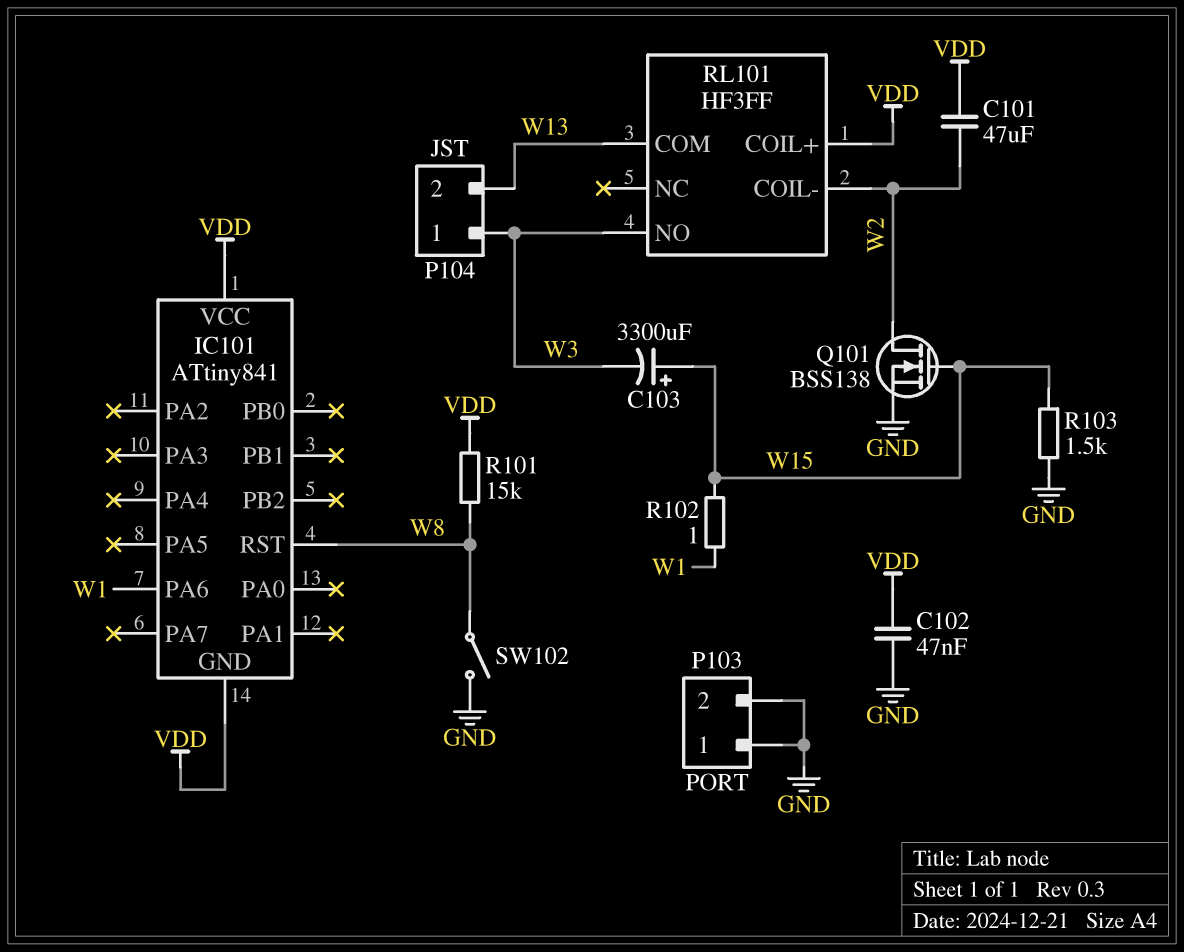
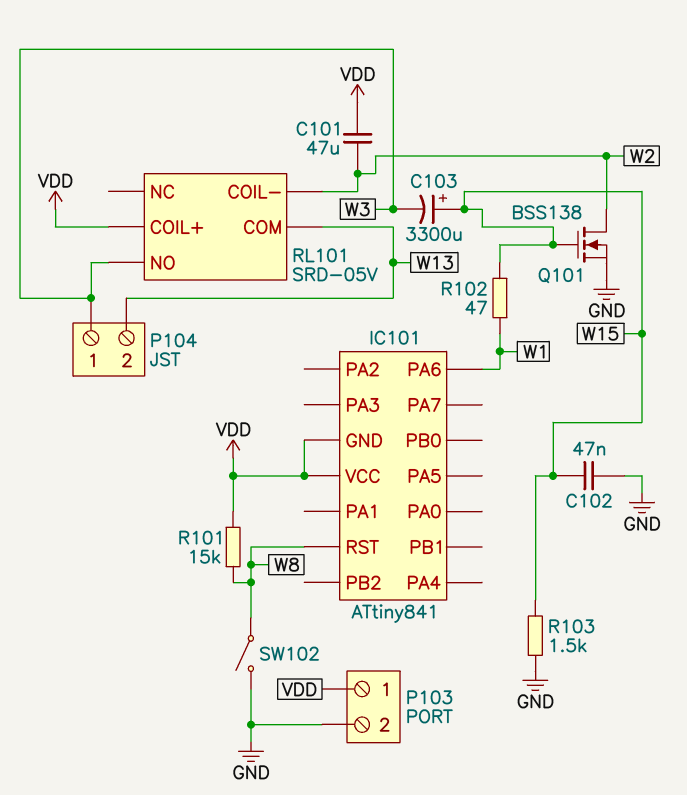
C102: 47nF (GND, VDD) -> 47nF (GND, W15)
P103 pin 1: GND -> VDD
R102: 1 (W1, W15) -> 47 (W1, W15)
RL101: HF3FF -> SRD-05V

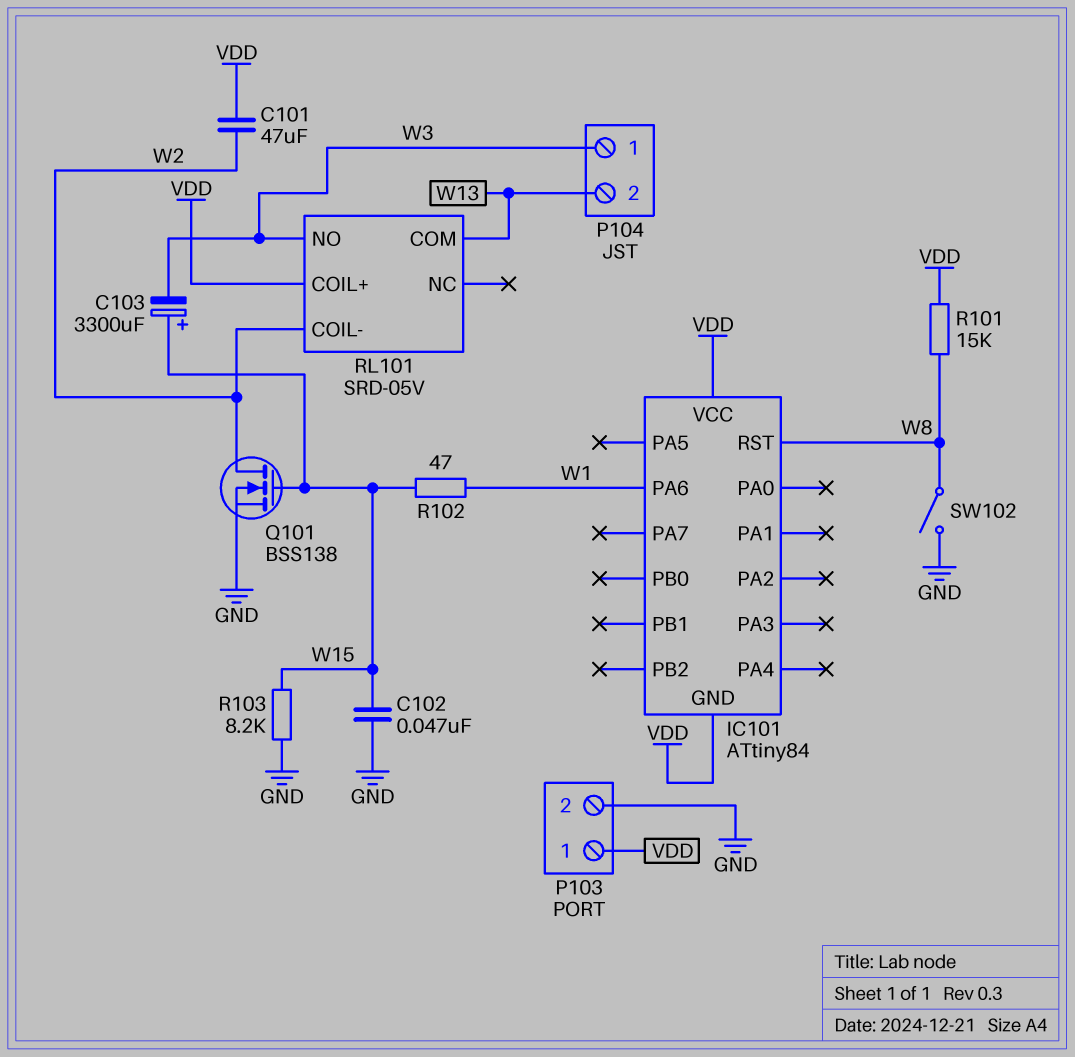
IC101: ATtiny841 -> ATtiny84
R103: 1.5k (GND, W15) -> 8.2k (GND, W15)

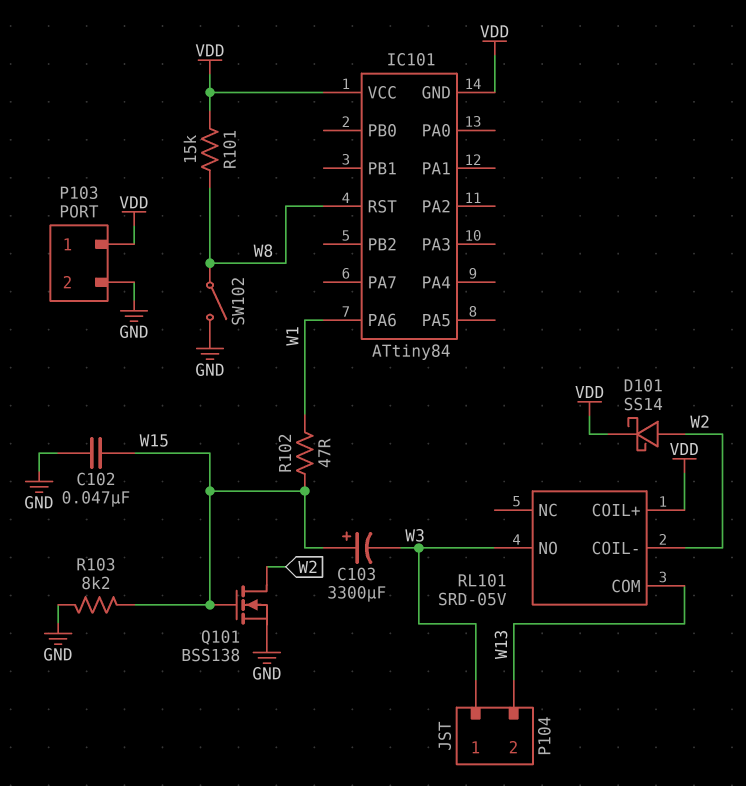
C101: 47uF (VDD, W2) -> none
D101: none -> schottky SS14 (A W2, K VDD)

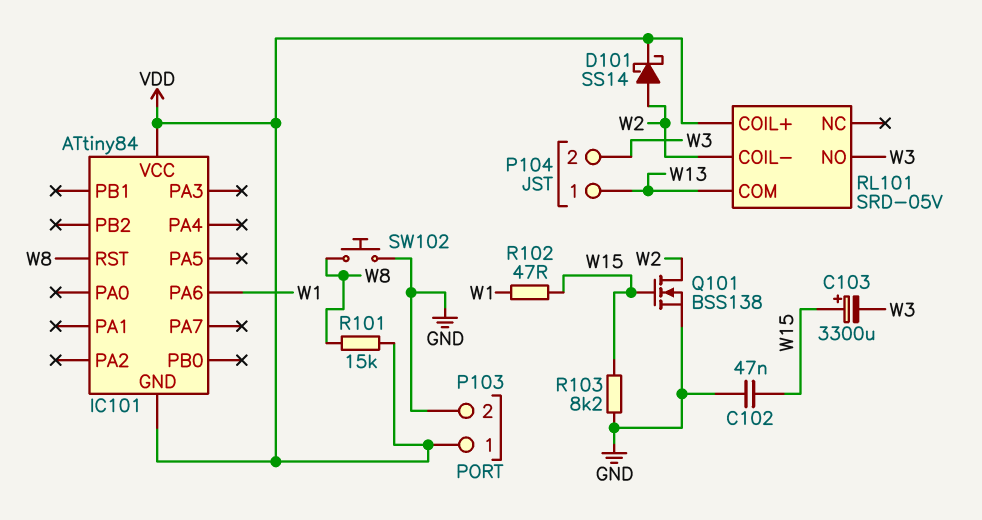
P104 pin 1: W3 -> W13
P104 pin 2: W13 -> W3
SW102: switch (GND, W8) -> button (GND, W8)

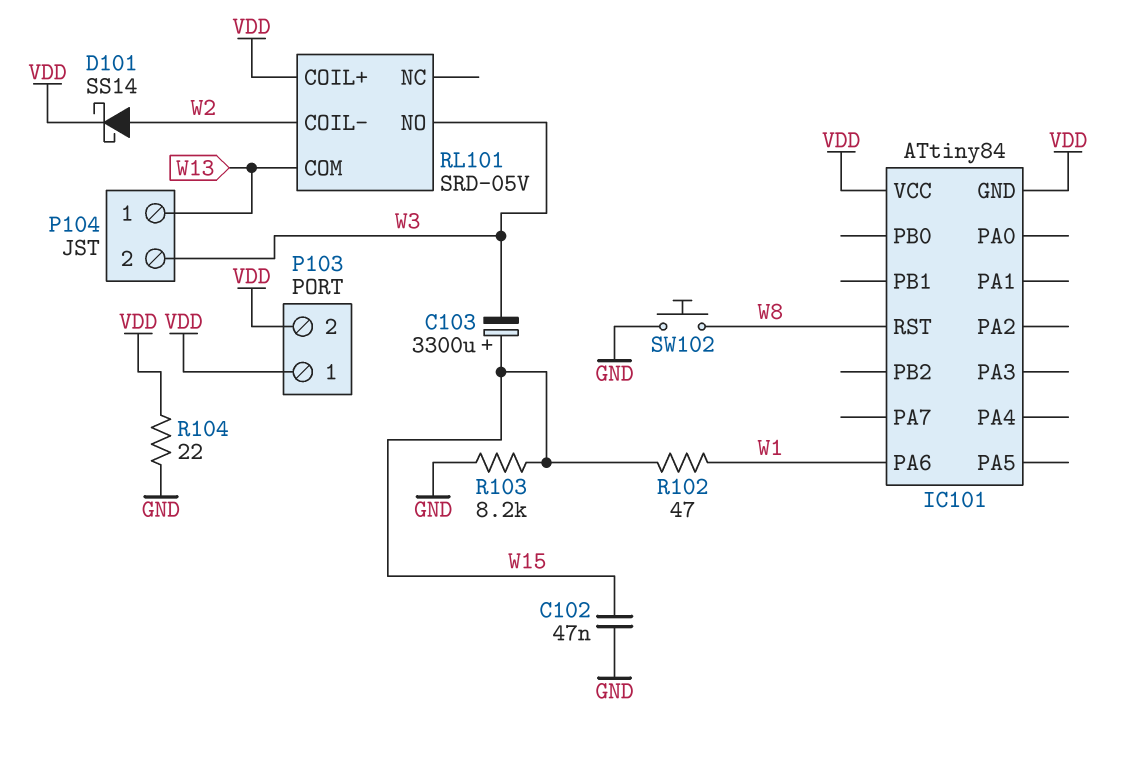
P103 pin 2: GND -> VDD
Q101: NMOS BSS138 (G W15, D W2, S GND) -> none
R101: 15k (VDD, W8) -> none
R104: none -> 22 (GND, VDD)

